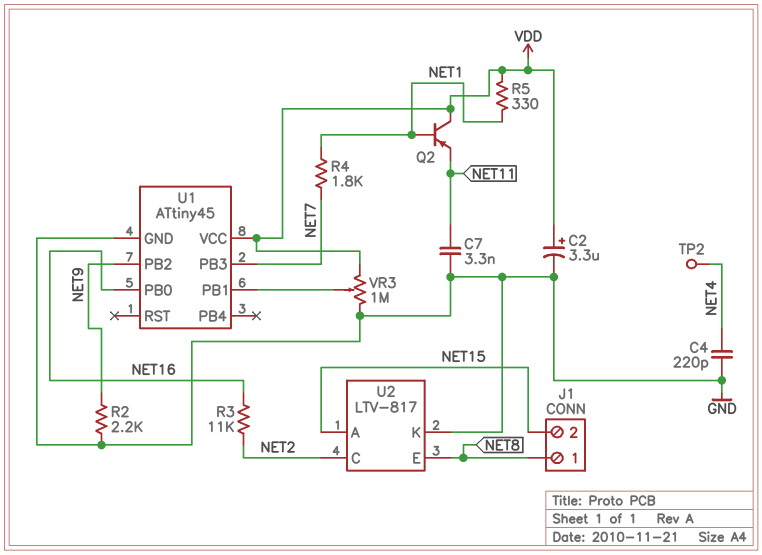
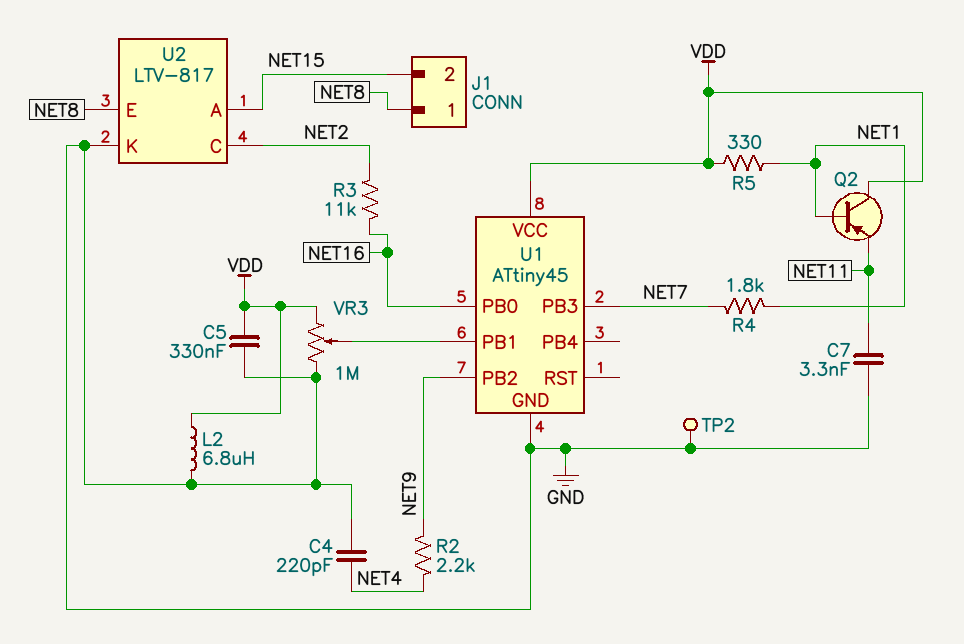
C2: 3.3uF (plus VDD, minus GND) -> none
C5: none -> 330nF (GND, VDD)
L2: none -> 6.8uH (GND, VDD)
R2: 2.2k (GND, NET9) -> 2.2k (NET4, NET9)
TP2: test point (NET4) -> test point (GND)

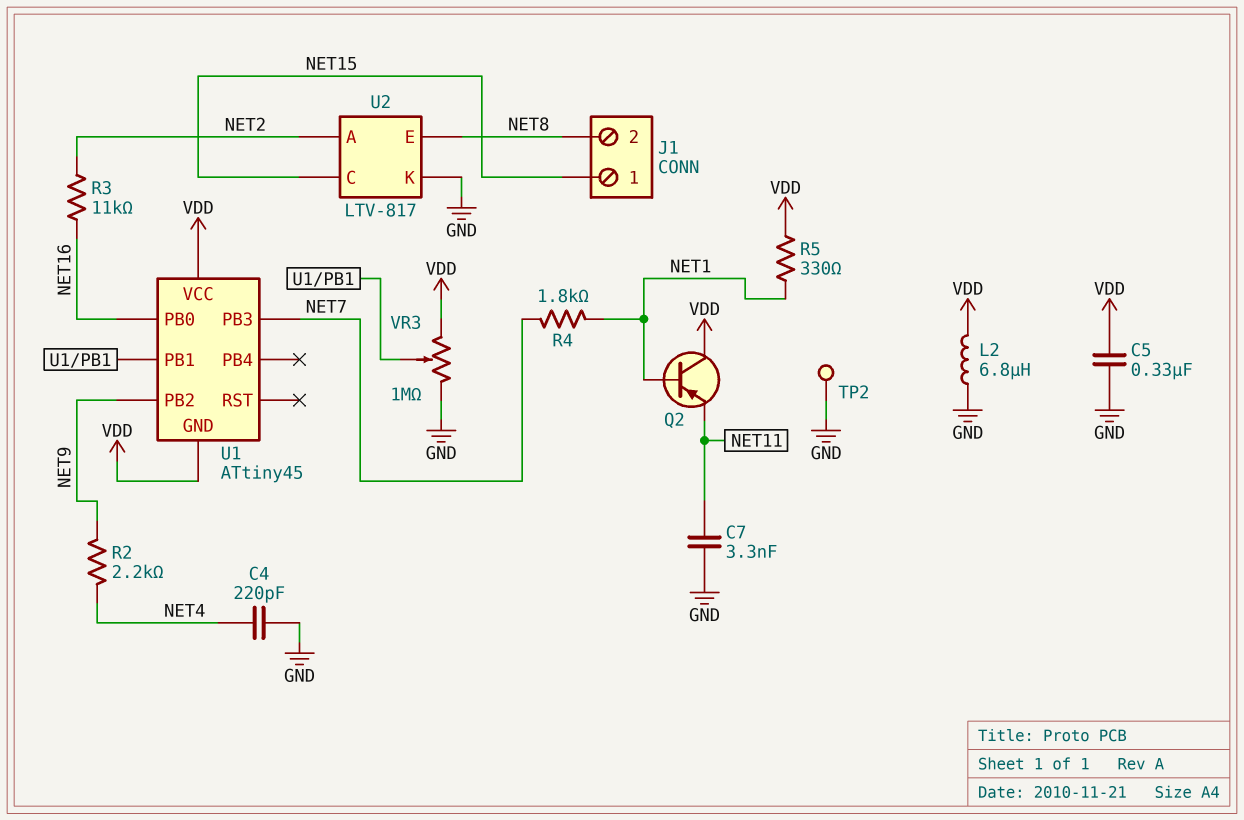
J1 pin 1: NET8 -> NET15
J1 pin 2: NET15 -> NET8
U1 pin GND: GND -> VDD
U2 pin A: NET15 -> NET2
U2 pin C: NET2 -> NET15

